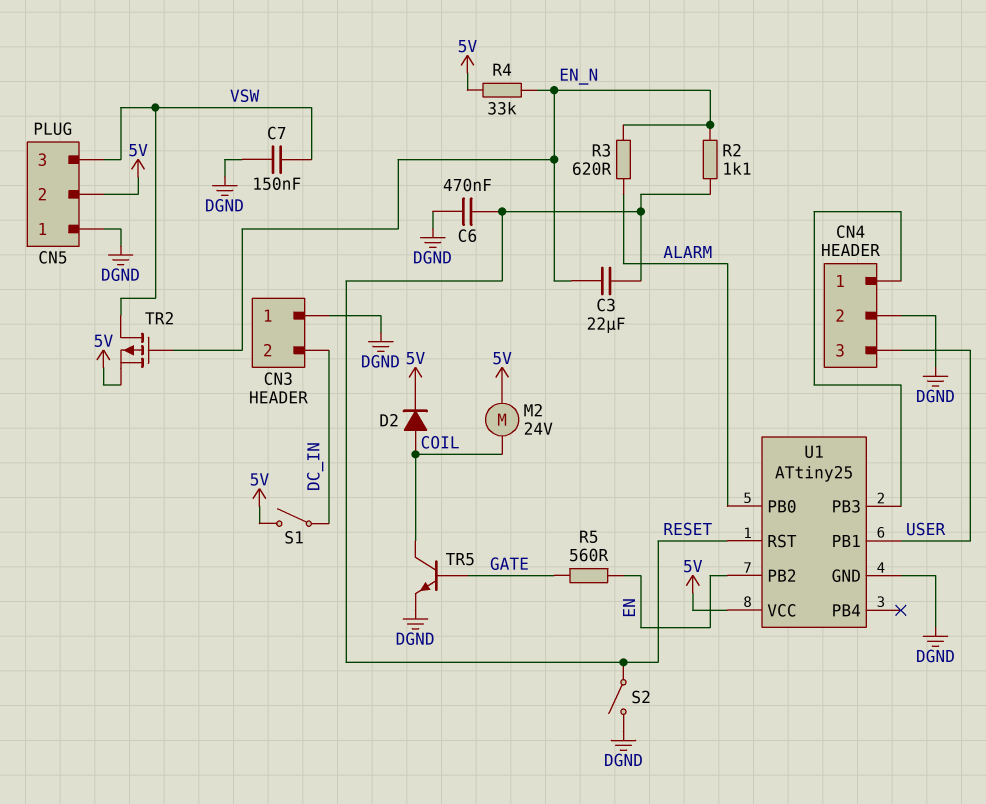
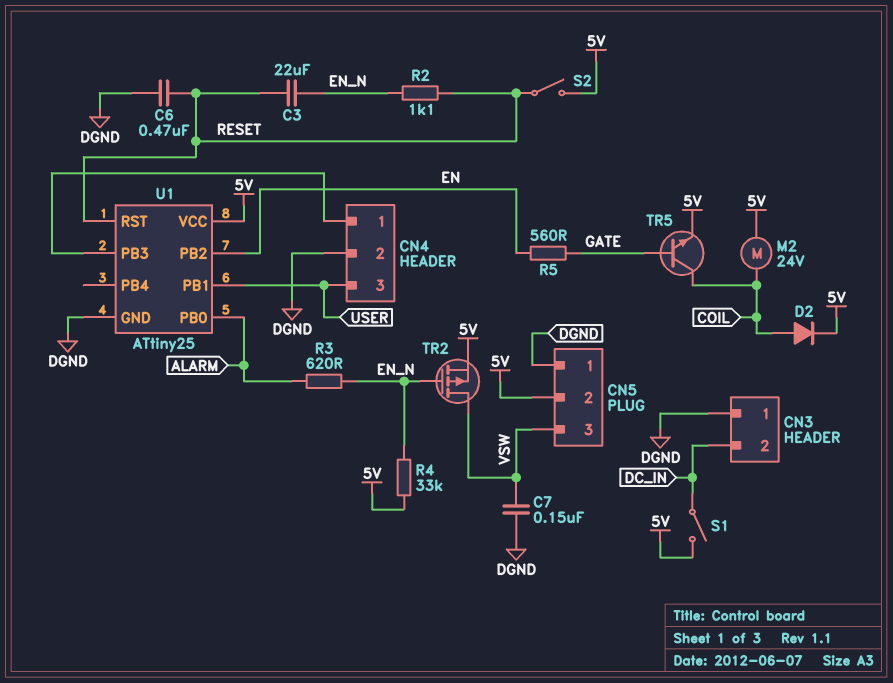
S2: switch (DGND, RESET) -> switch (5V, RESET)
TR5: NPN (B GATE, C COIL, E DGND) -> NPN (B GATE, C COIL, E 5V)

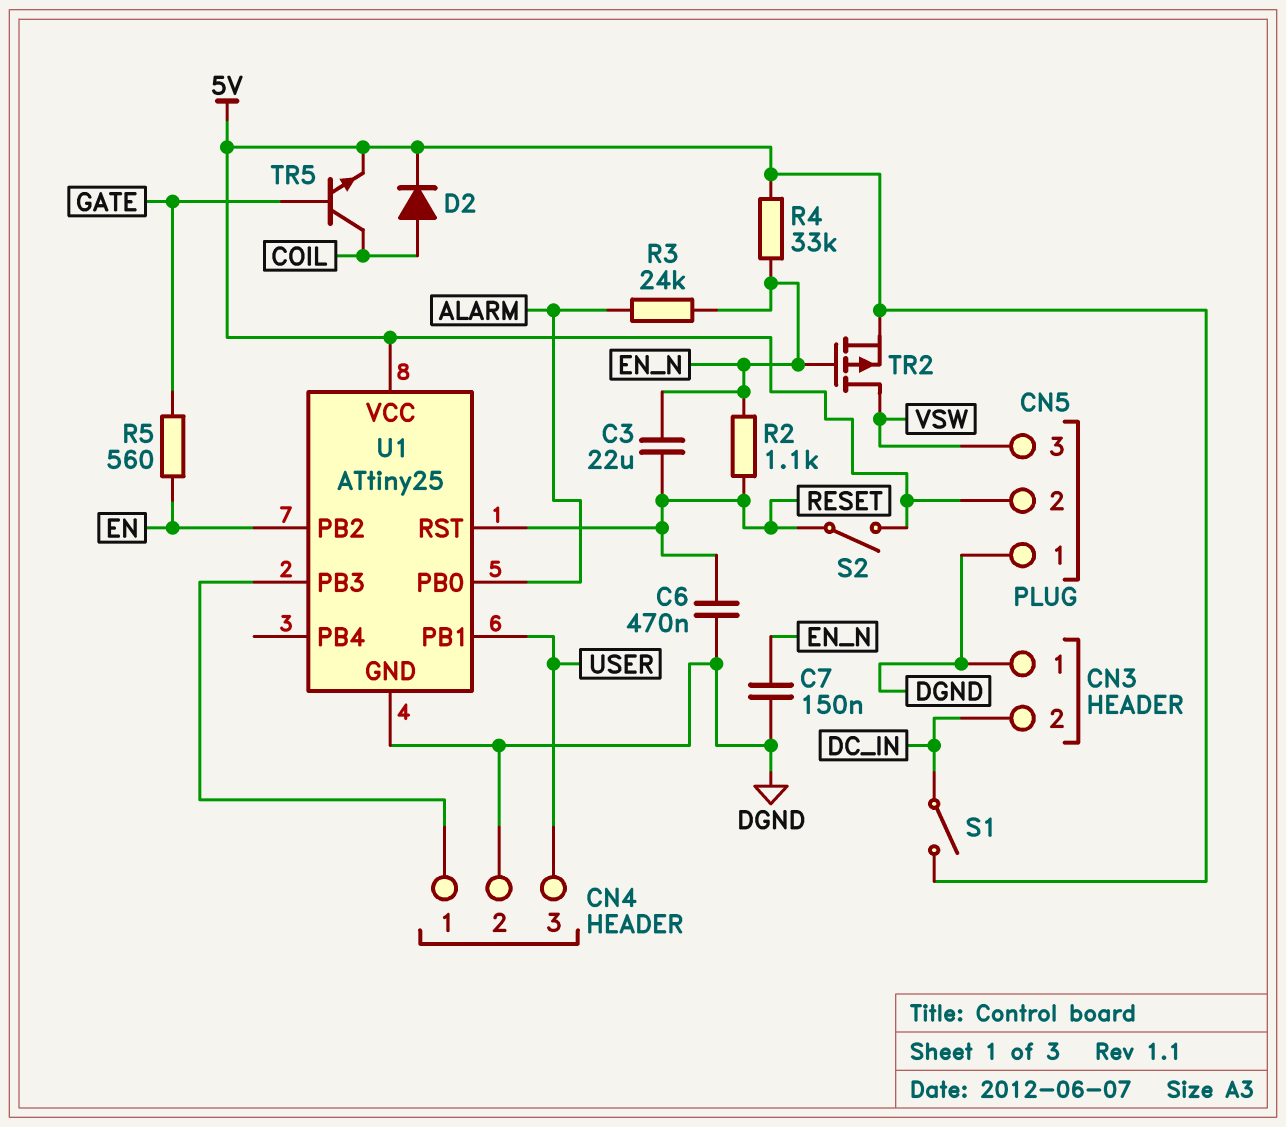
C7: 150nF (DGND, VSW) -> 150nF (DGND, EN_N)
M2: motor 24V (5V, COIL) -> none
R3: 620 (ALARM, EN_N) -> 24k (ALARM, EN_N)

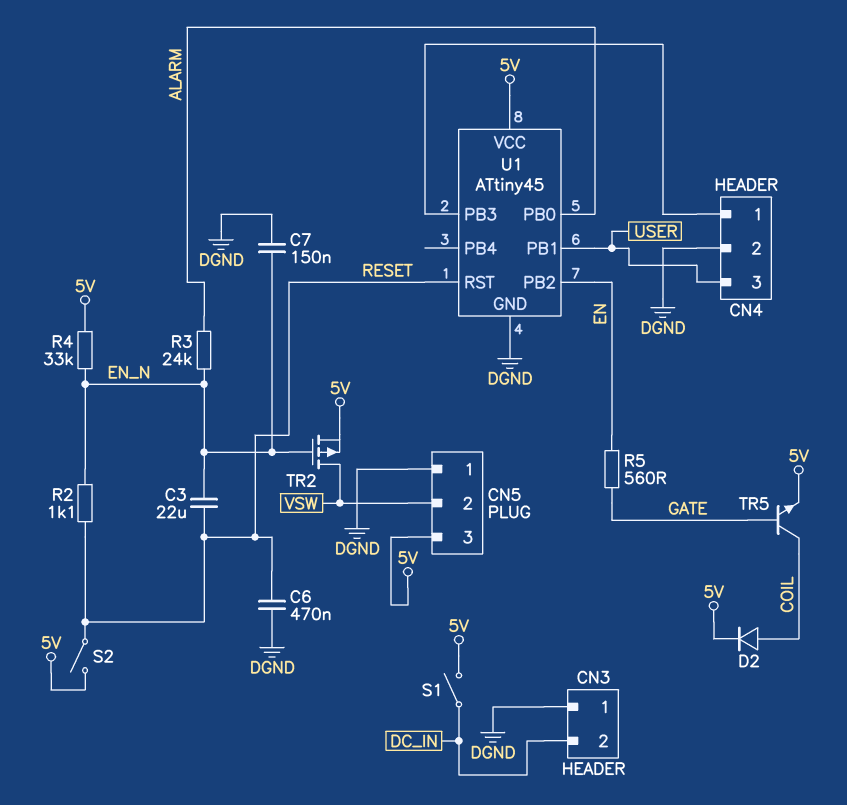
CN5 pin 2: 5V -> VSW
CN5 pin 3: VSW -> 5V
U1: ATtiny25 -> ATtiny45

